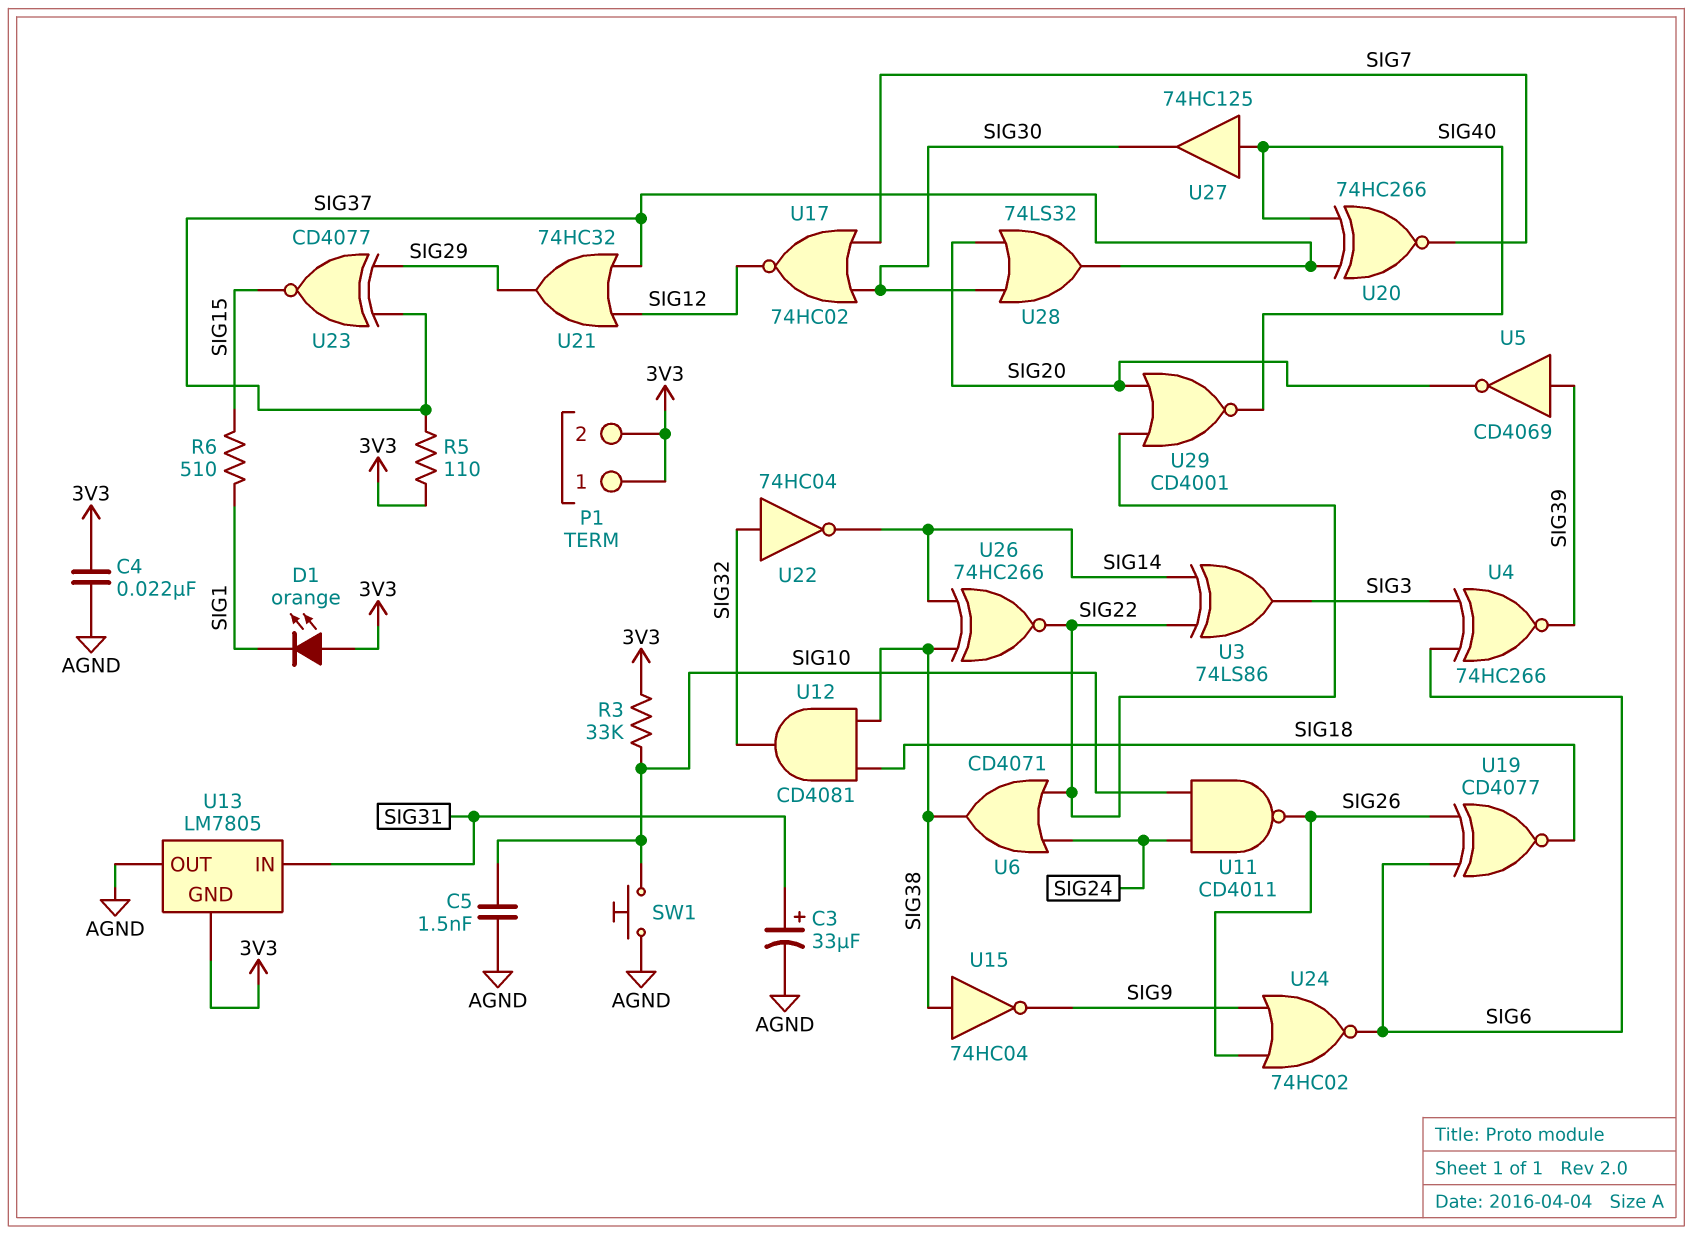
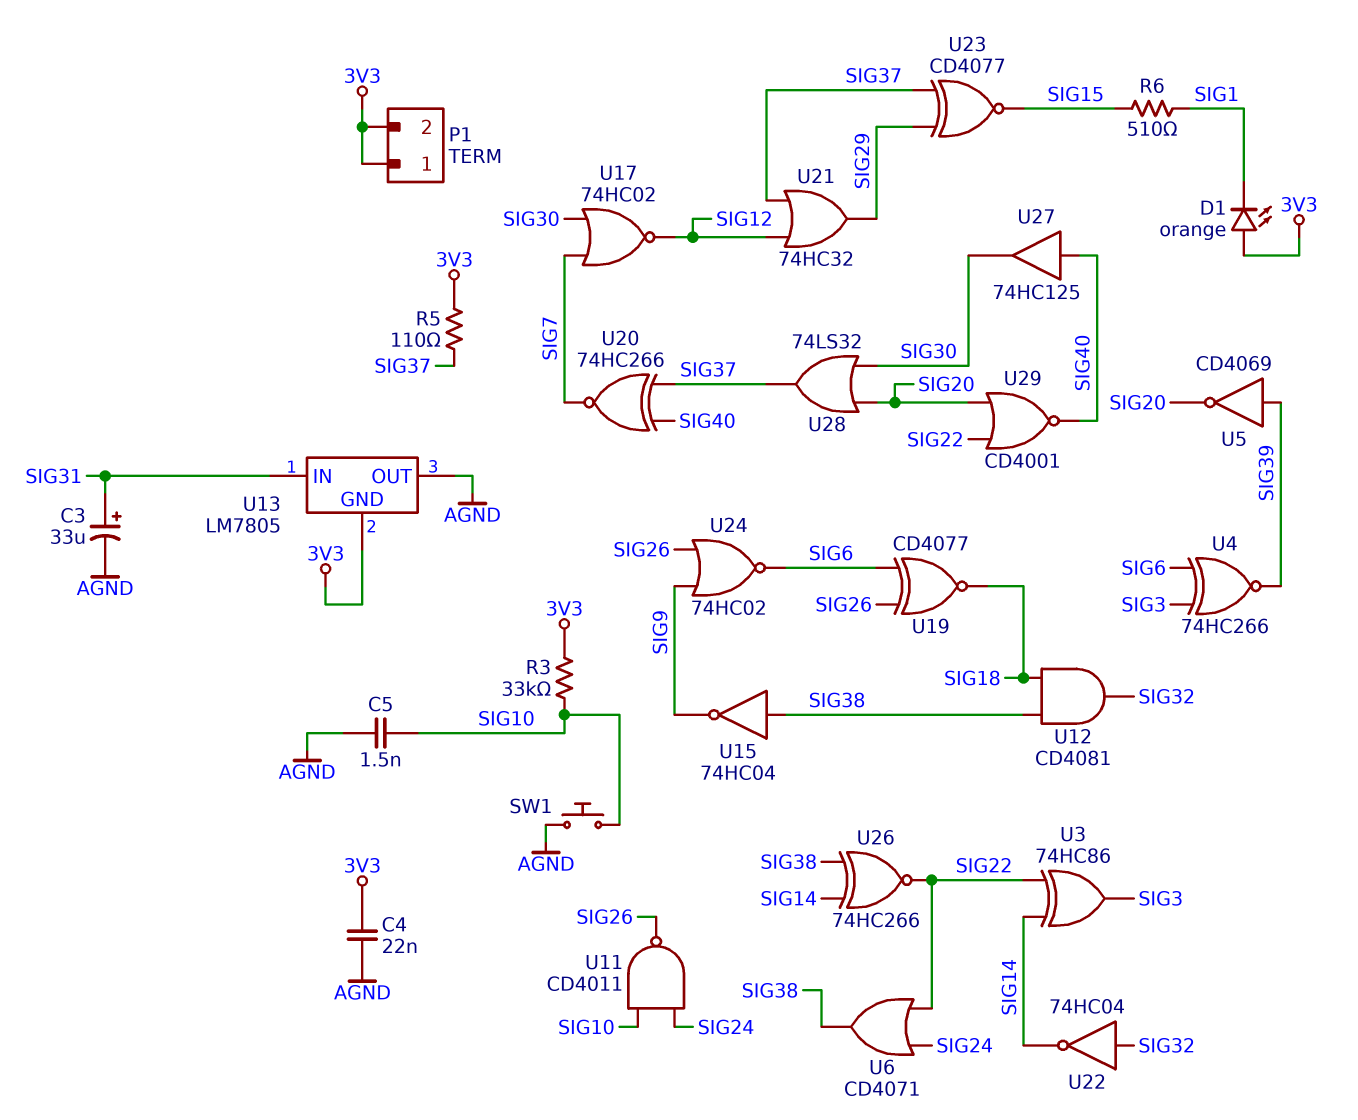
U3: XOR 74LS86 (in SIG14, in SIG22, out SIG3) -> XOR 74HC86 (in SIG14, in SIG22, out SIG3)

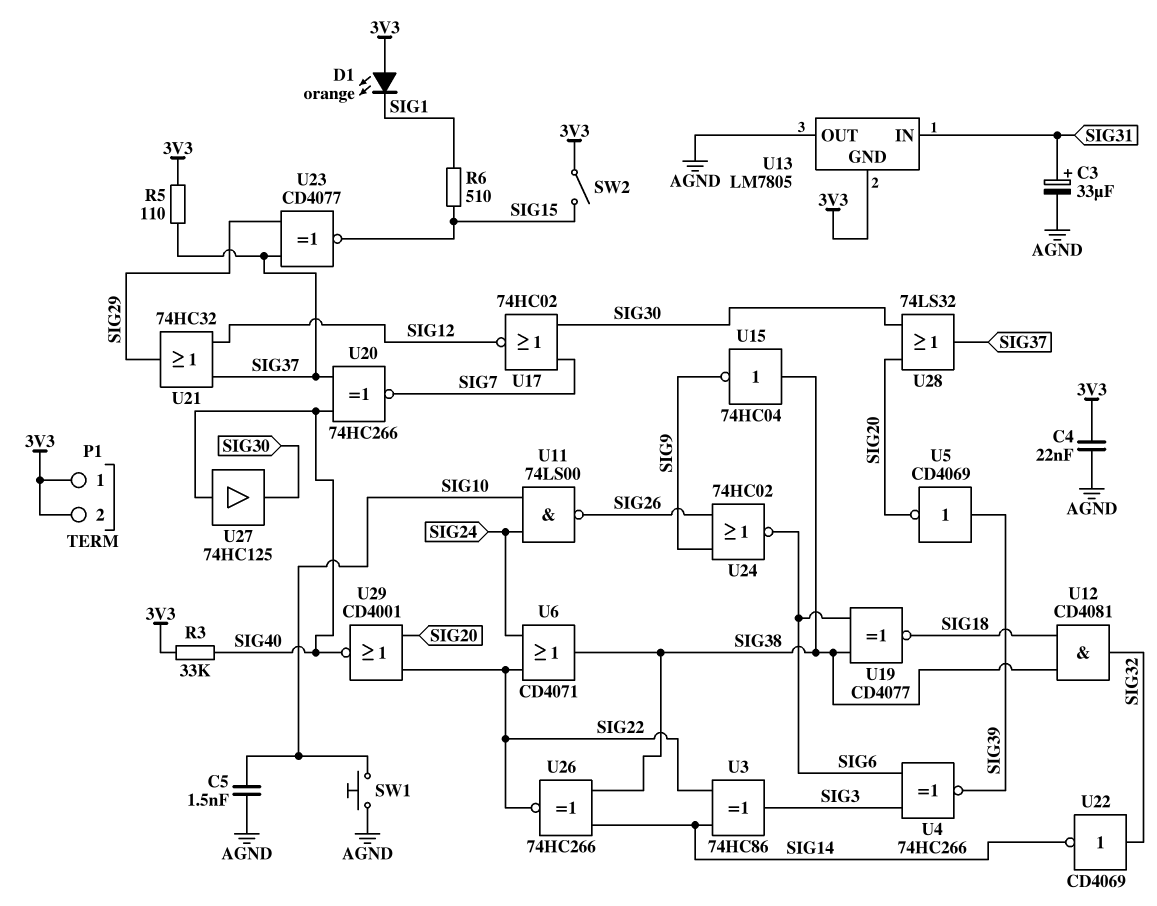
R3: 33k (3V3, SIG10) -> 33k (3V3, SIG40)
SW2: none -> switch (3V3, SIG15)
U11: NAND CD4011 (in SIG10, in SIG24, out SIG26) -> NAND 74LS00 (in SIG10, in SIG24, out SIG26)
U19: XNOR CD4077 (in SIG6, in SIG26, out SIG18) -> XNOR CD4077 (in SIG6, in SIG38, out SIG18)
U22: NOT 74HC04 (in SIG32, out SIG14) -> NOT CD4069 (in SIG32, out SIG14)

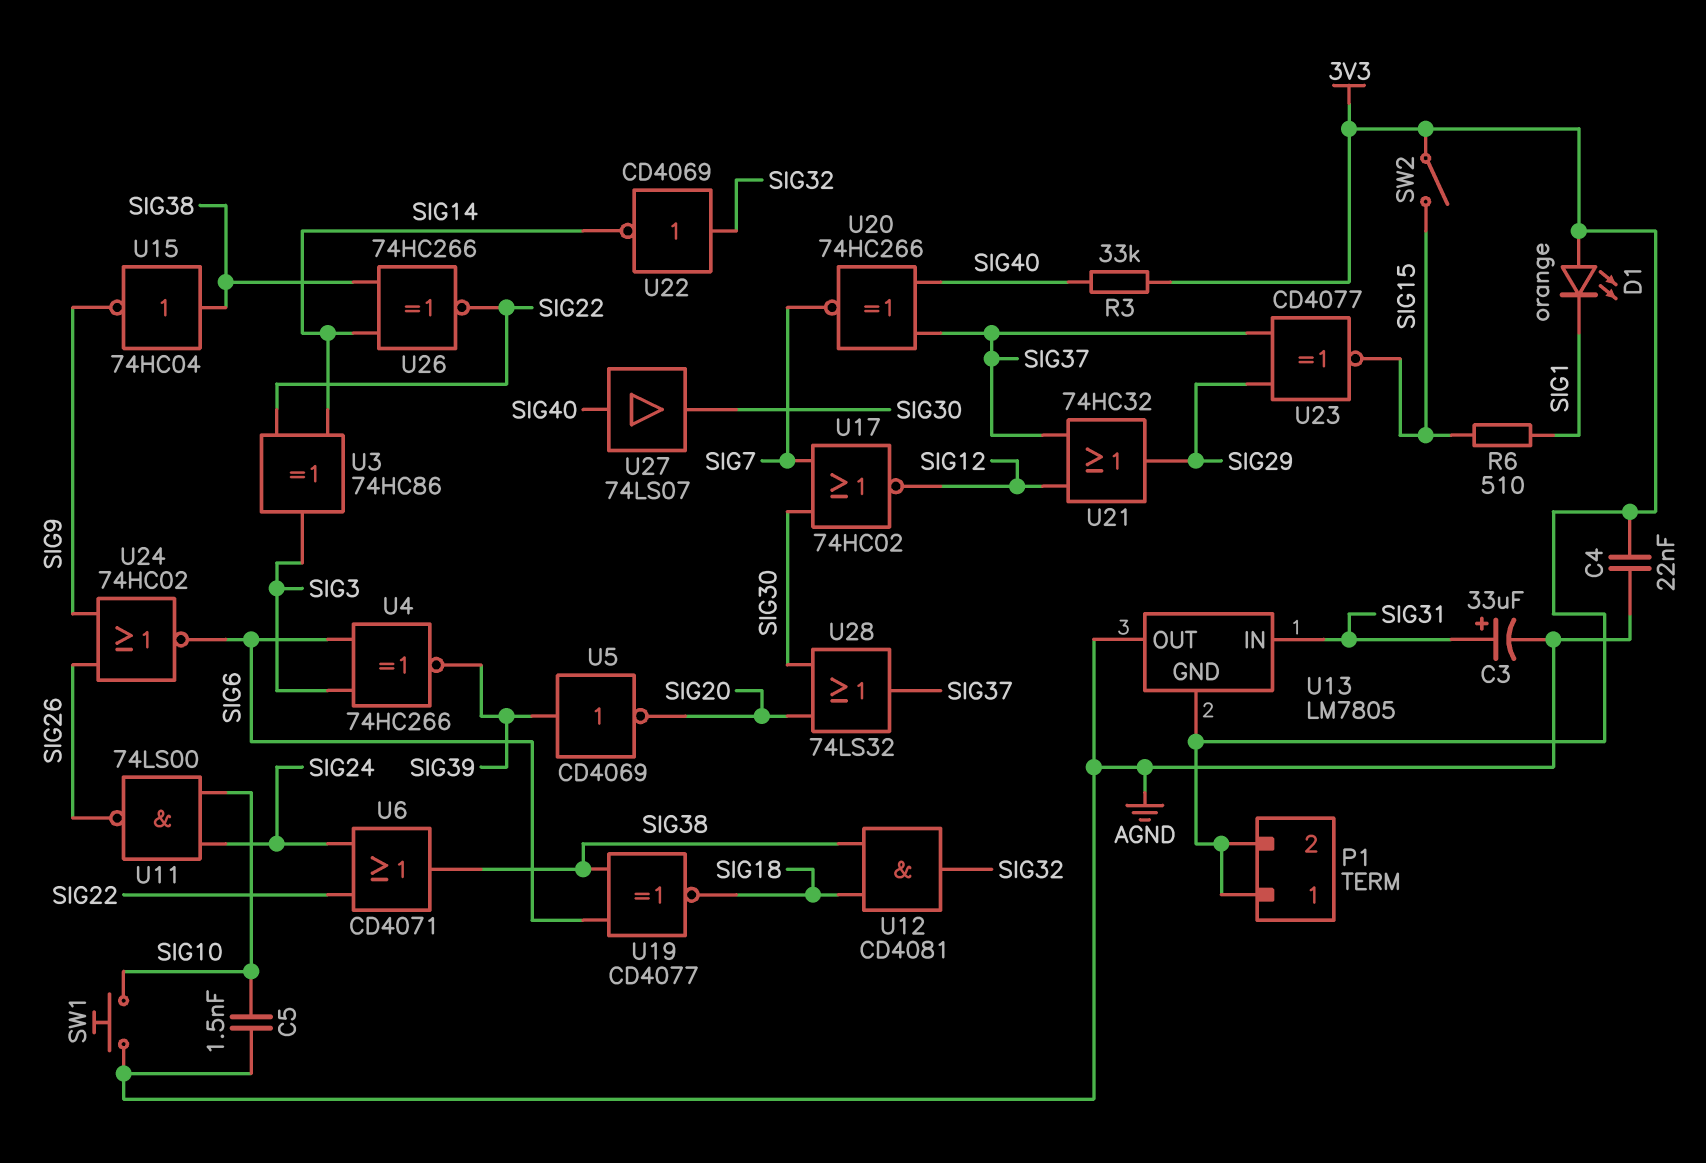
R5: 110 (3V3, SIG37) -> none
U27: buffer 74HC125 (in SIG40, out SIG30) -> buffer 74LS07 (in SIG40, out SIG30)
U29: NOR CD4001 (in SIG20, in SIG22, out SIG40) -> none

